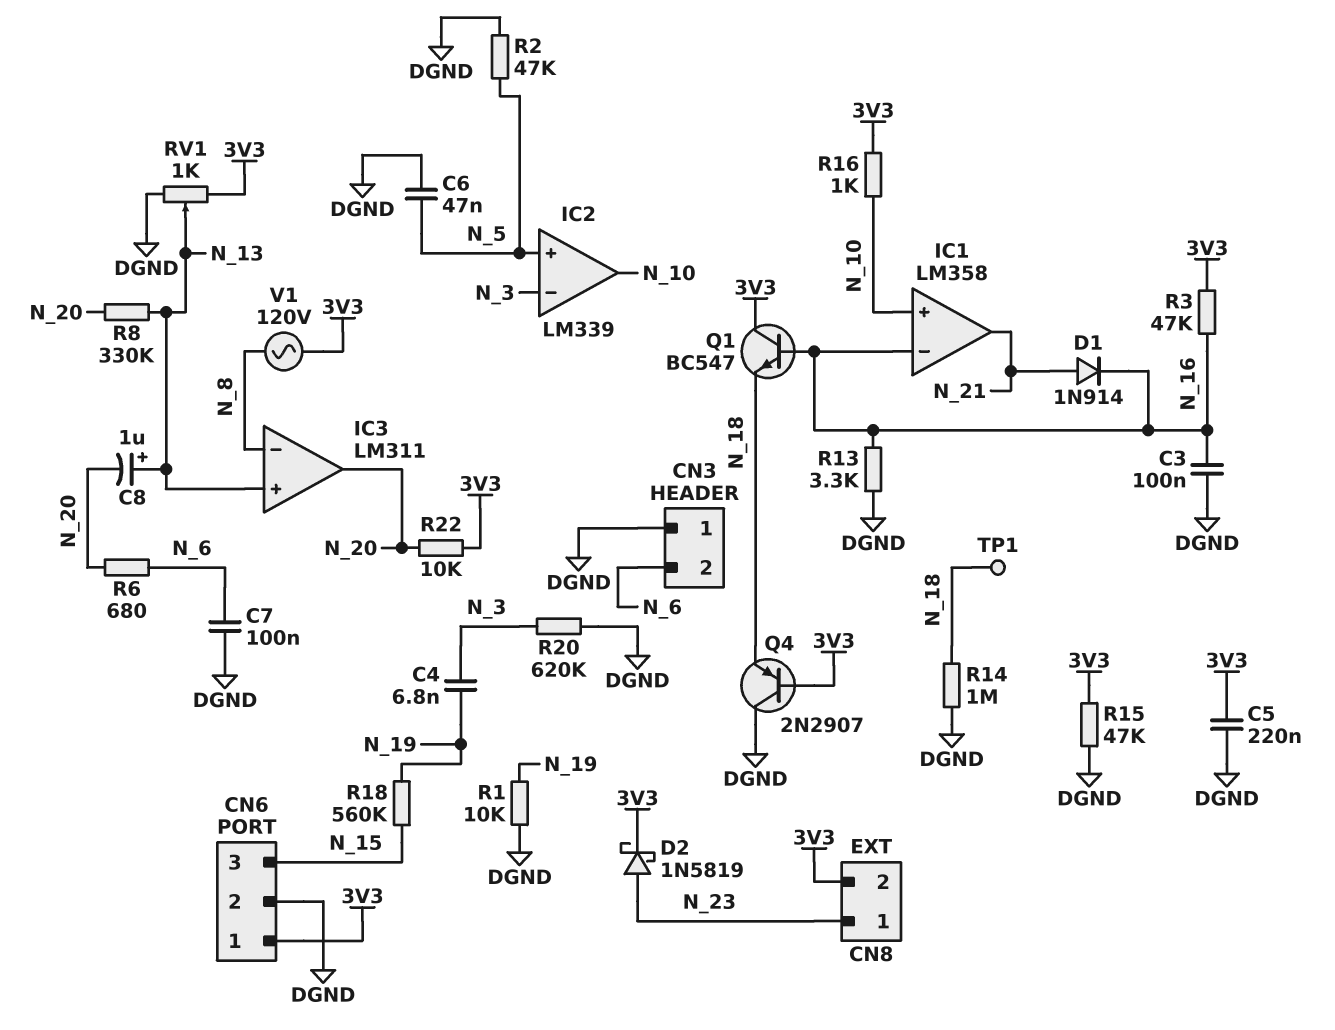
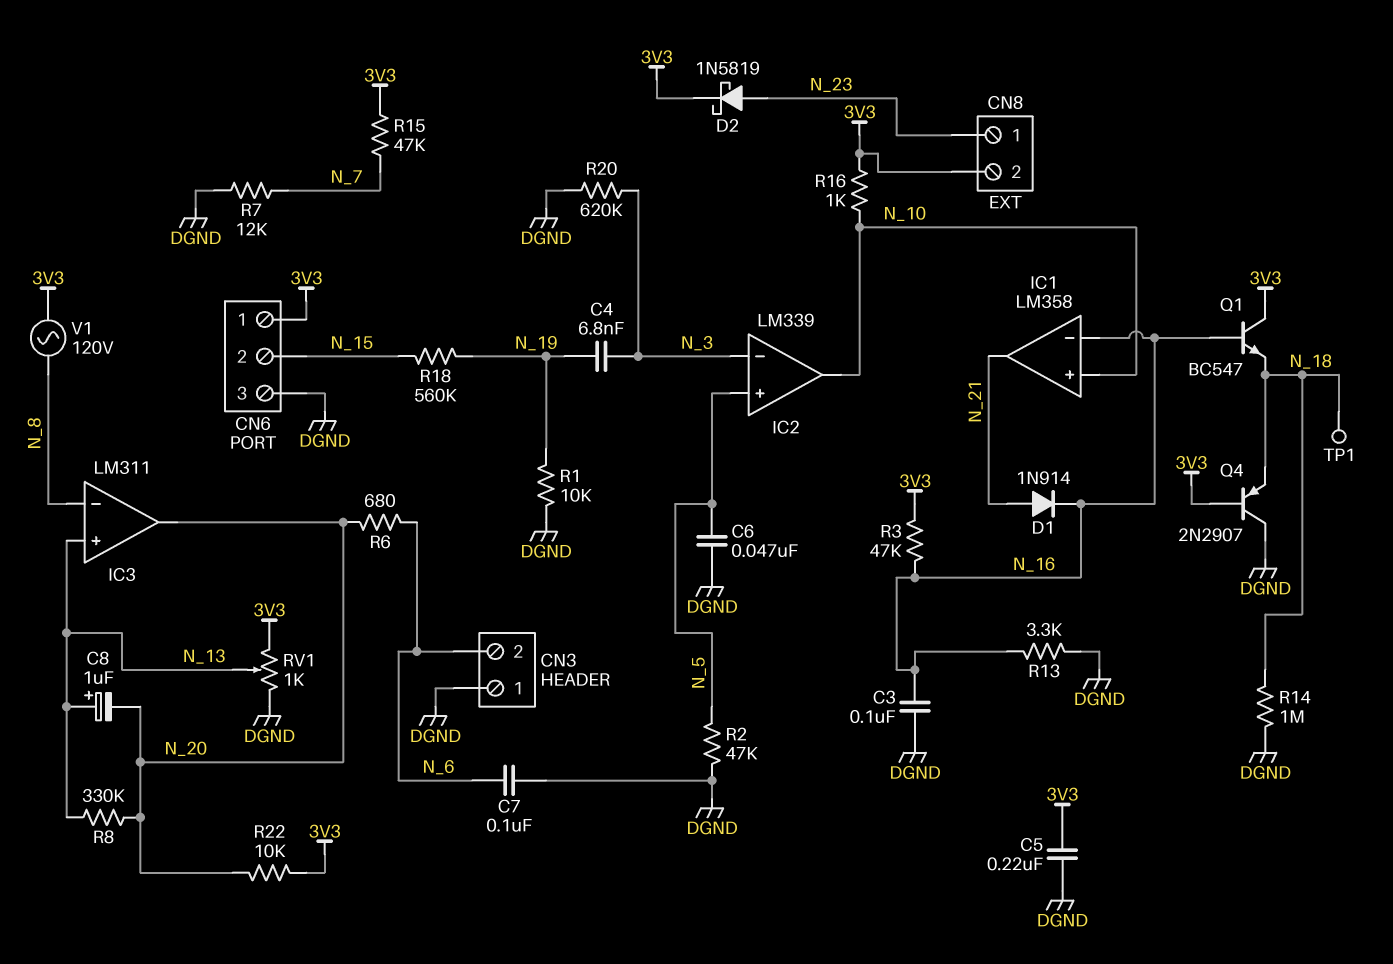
CN6 pin 2: DGND -> N_15
CN6 pin 3: N_15 -> DGND
R7: none -> 12k (DGND, N_7)
R15: 47k (3V3, DGND) -> 47k (3V3, N_7)

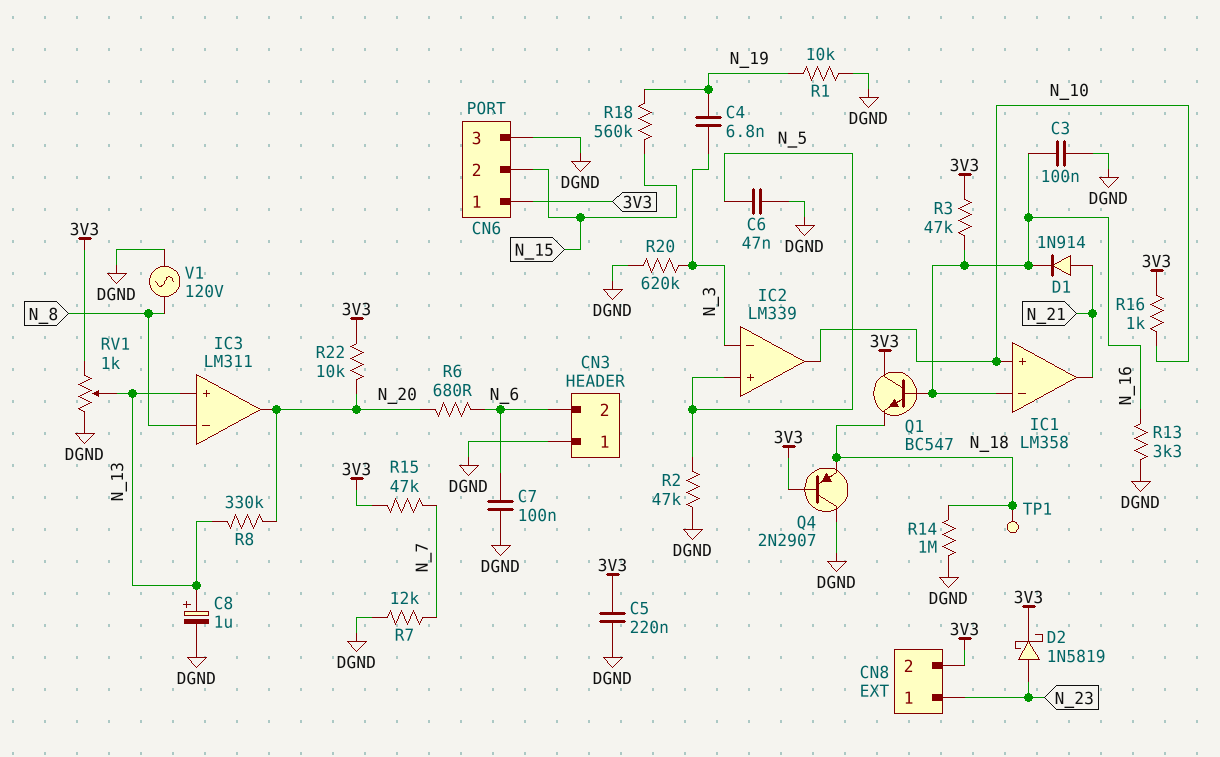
C8: 1uF (plus N_13, minus N_20) -> 1uF (plus N_13, minus DGND)
V1: AC 120V (3V3, N_8) -> AC 120V (DGND, N_8)

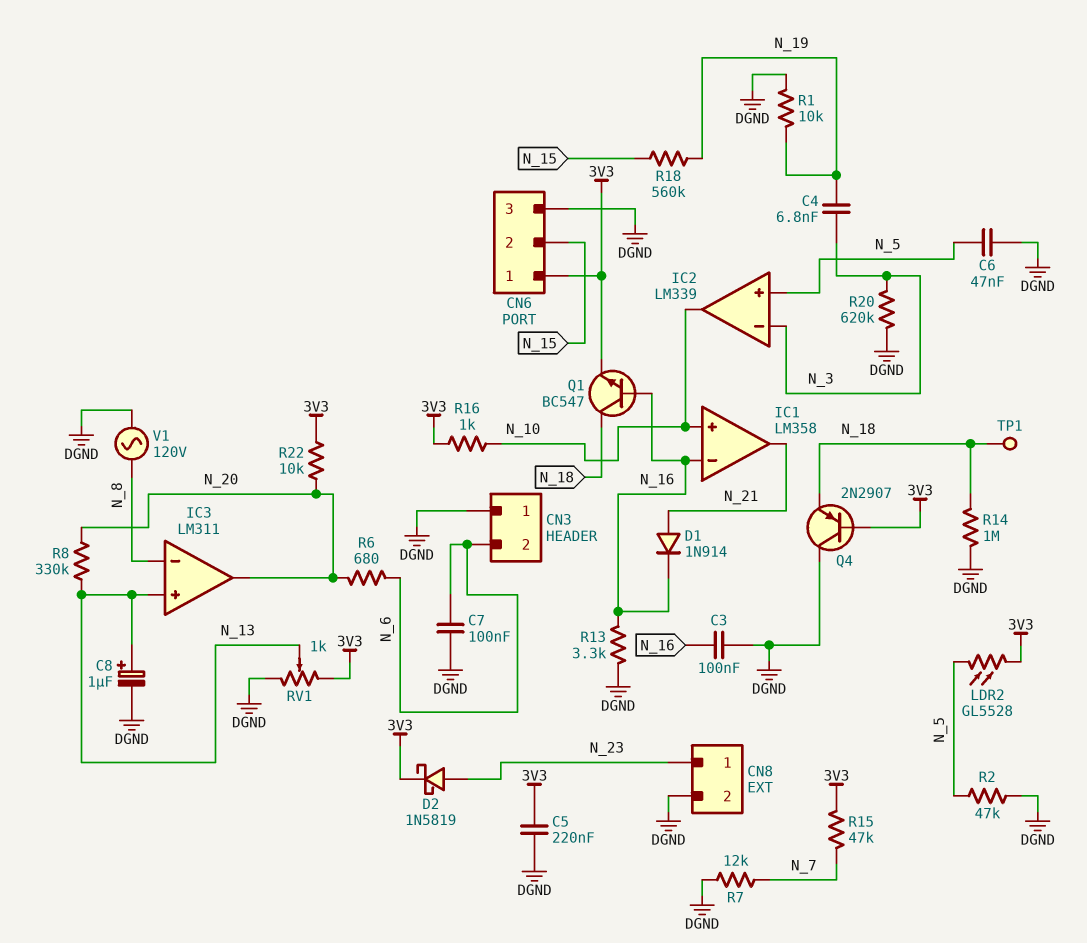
CN8 pin 2: 3V3 -> DGND
LDR2: none -> GL5528 (3V3, N_5)
Q1: NPN BC547 (B N_16, C 3V3, E N_18) -> NPN BC547 (B N_16, C N_18, E 3V3)
R3: 47k (3V3, N_16) -> none

